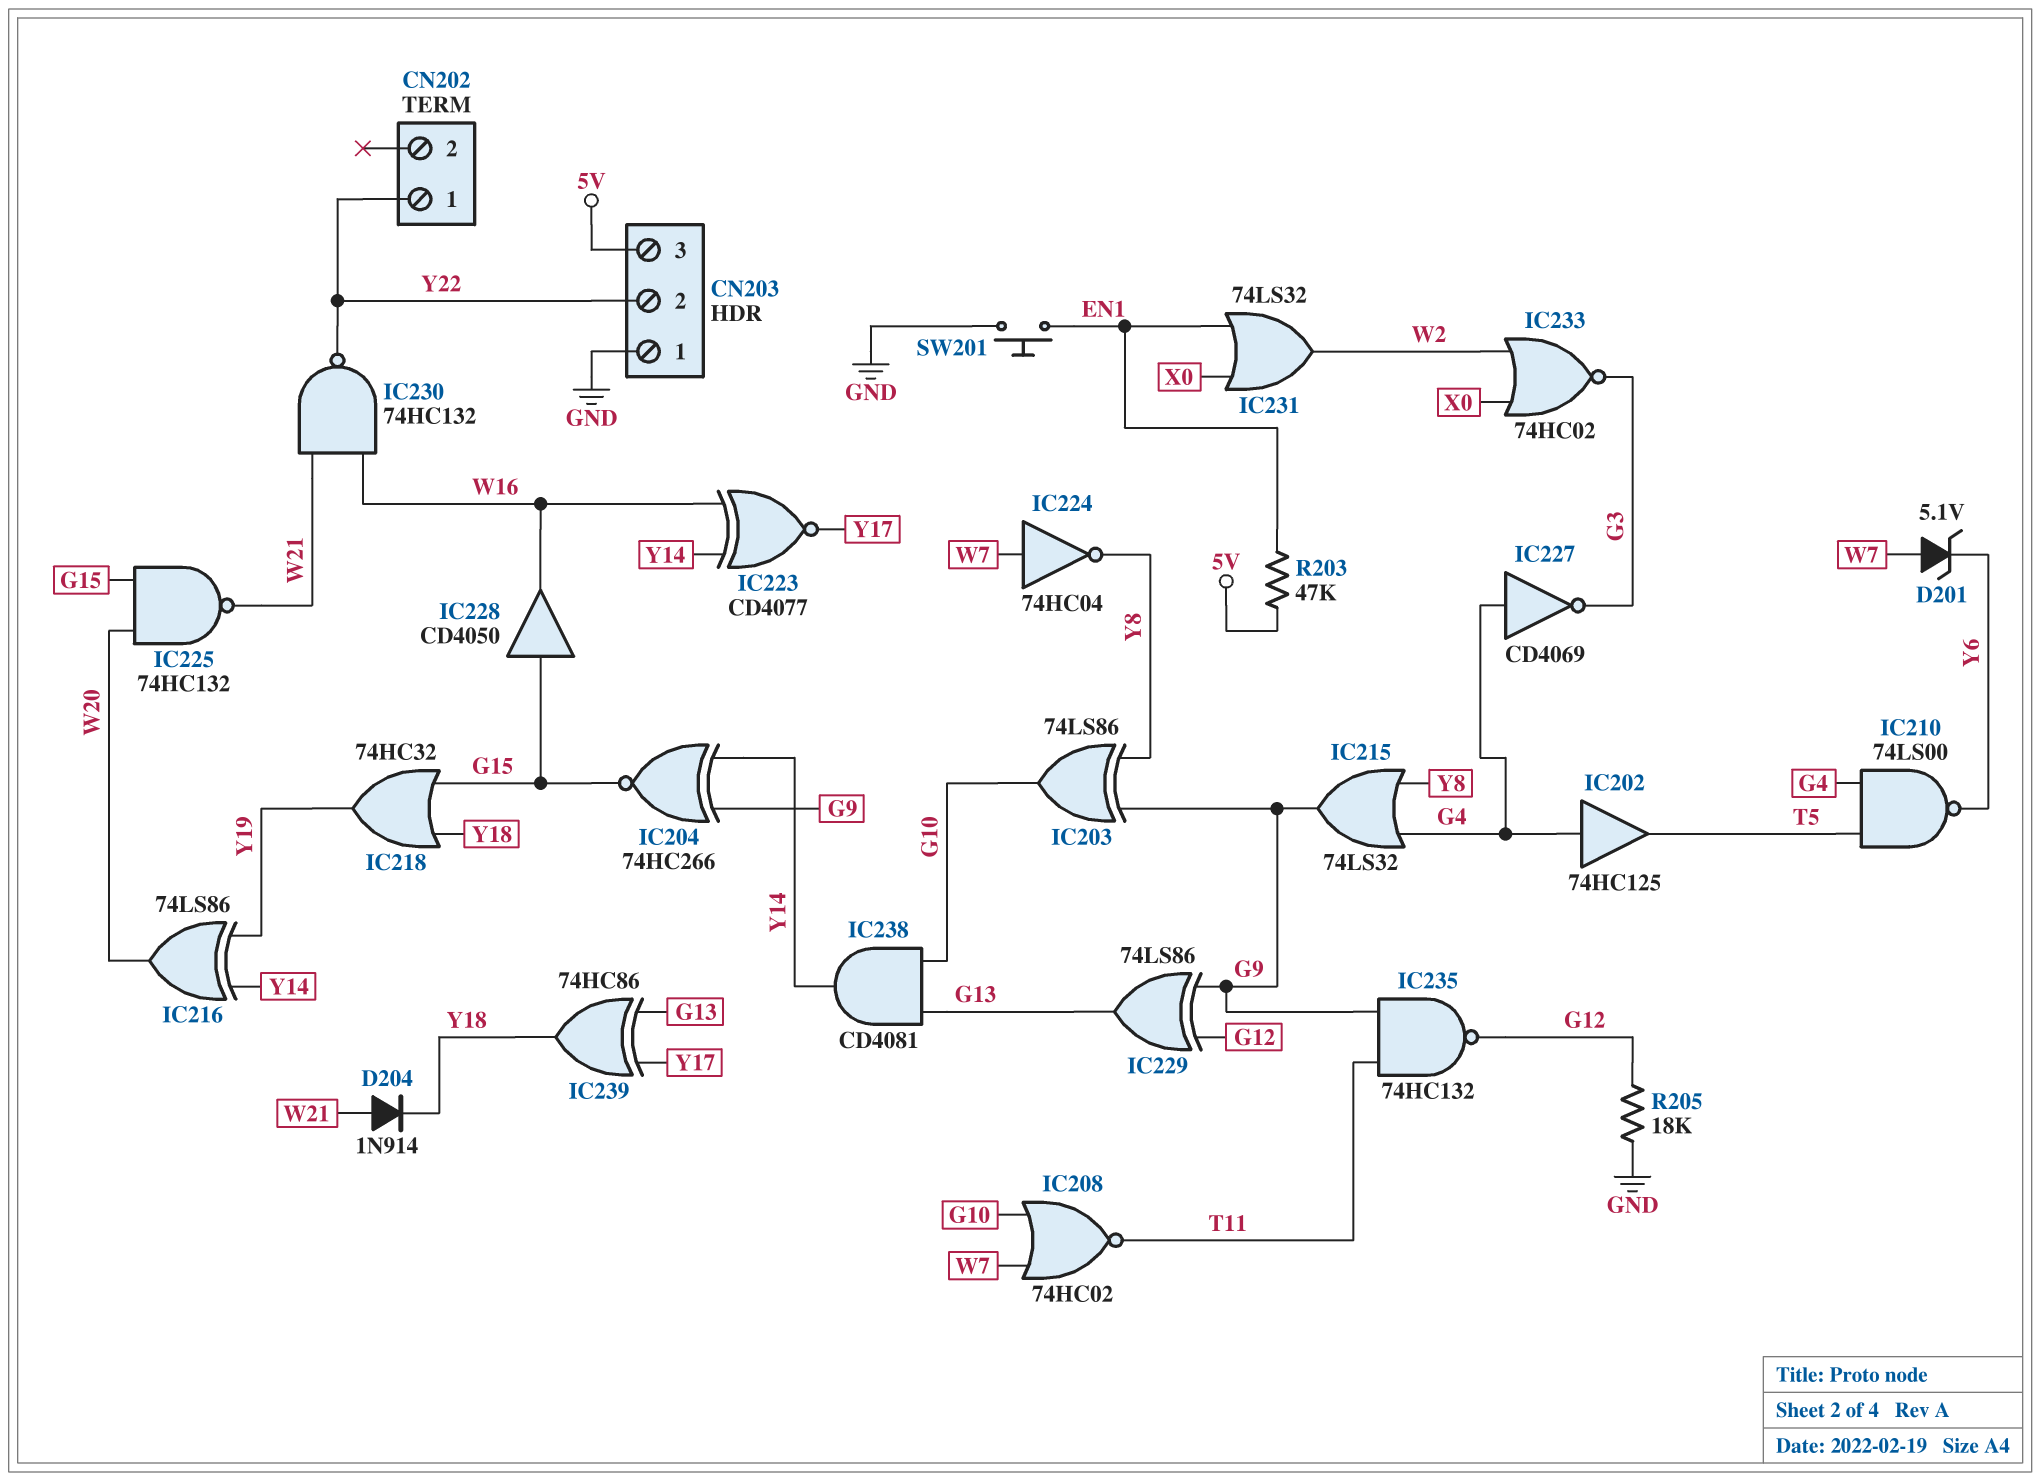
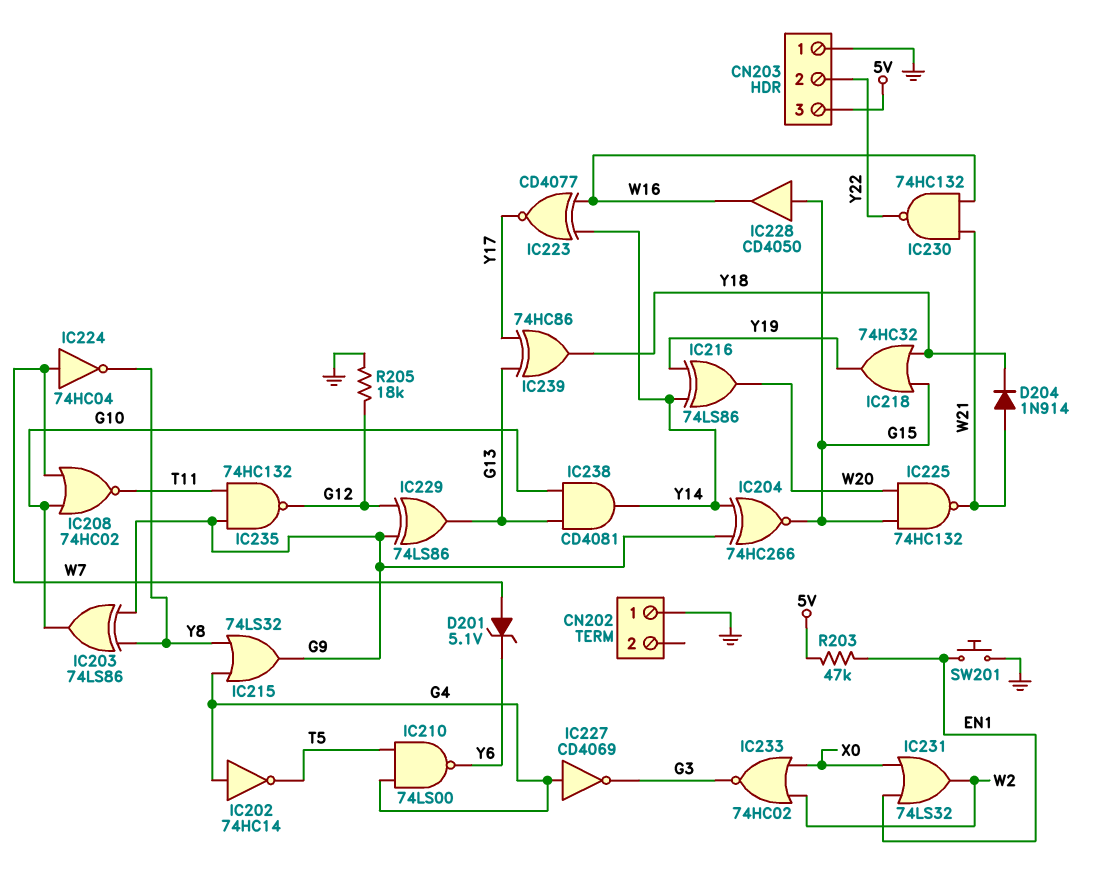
CN202 pin 1: Y22 -> GND
IC202: buffer 74HC125 (in G4, out T5) -> NOT 74HC14 (in G4, out T5)

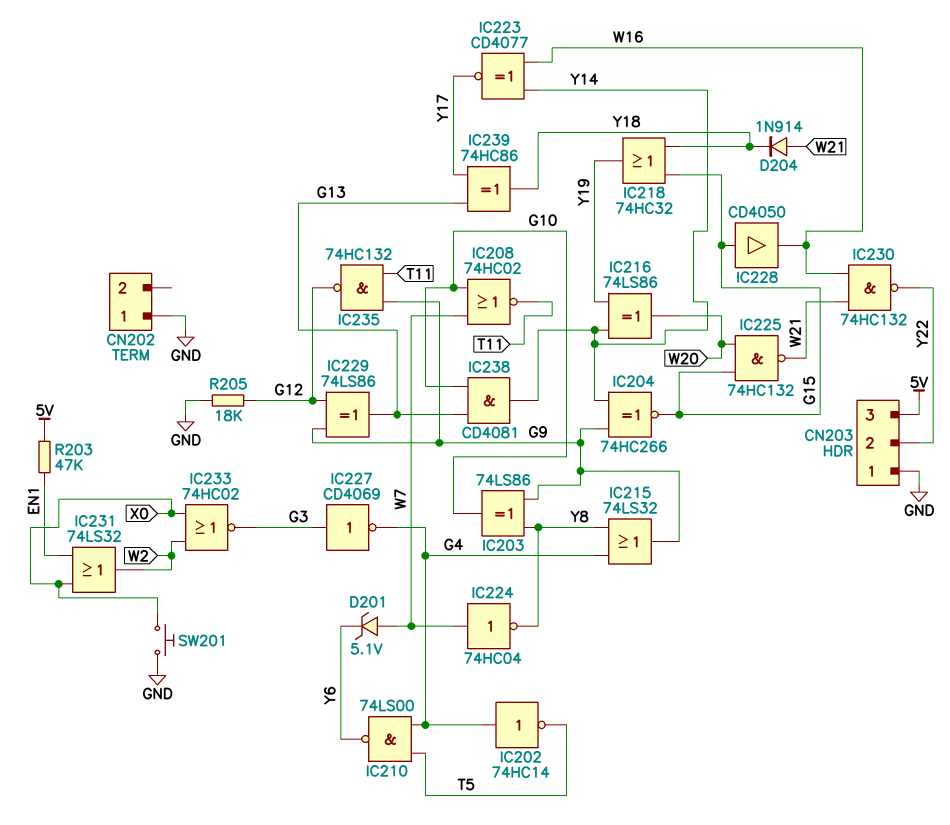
IC227: NOT CD4069 (in G4, out G3) -> NOT CD4069 (in G3, out G4)
SW201: button (EN1, GND) -> button (GND, X0)

